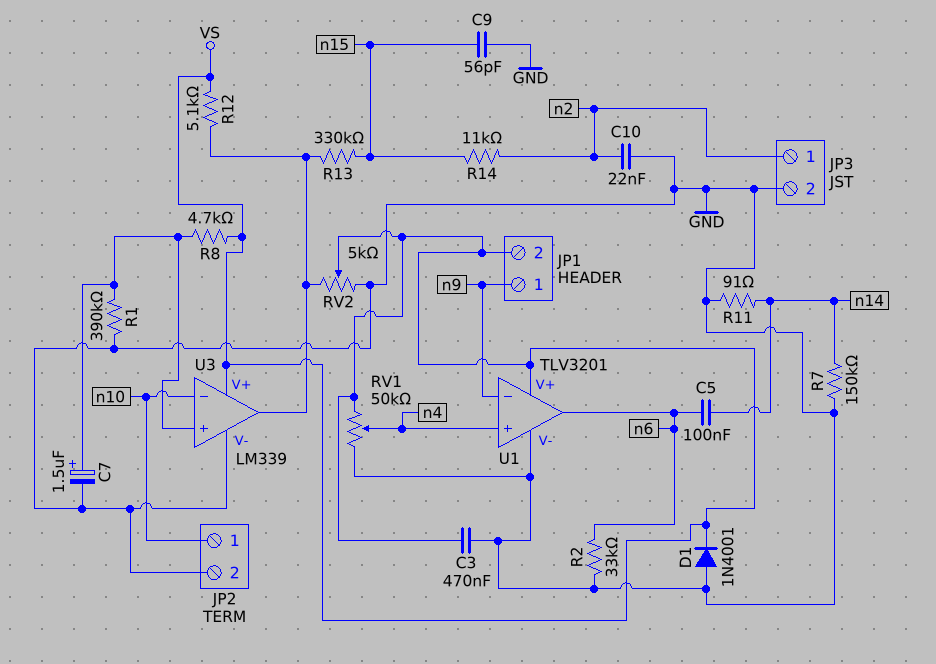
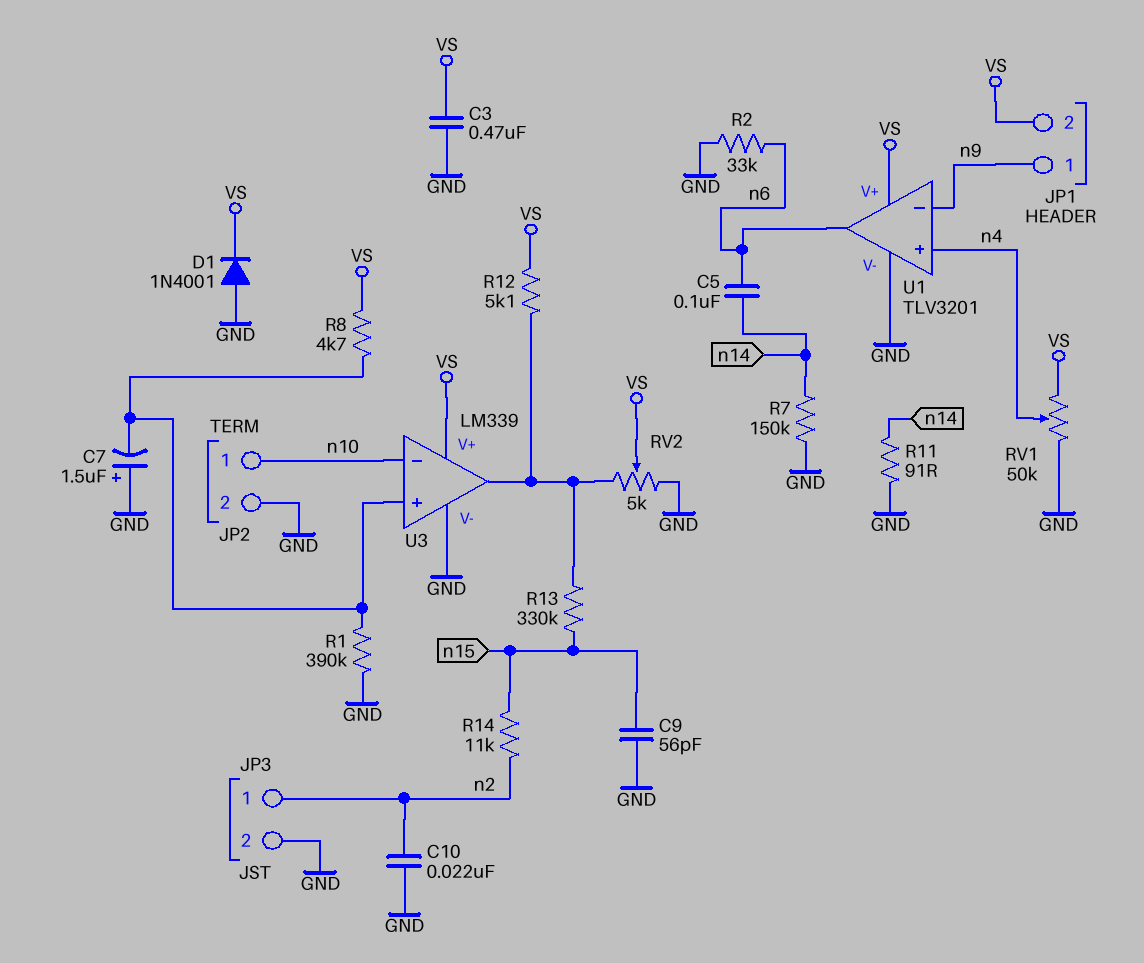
C7: 1.5uF (plus U3/in+, minus GND) -> 1.5uF (plus GND, minus U3/in+)

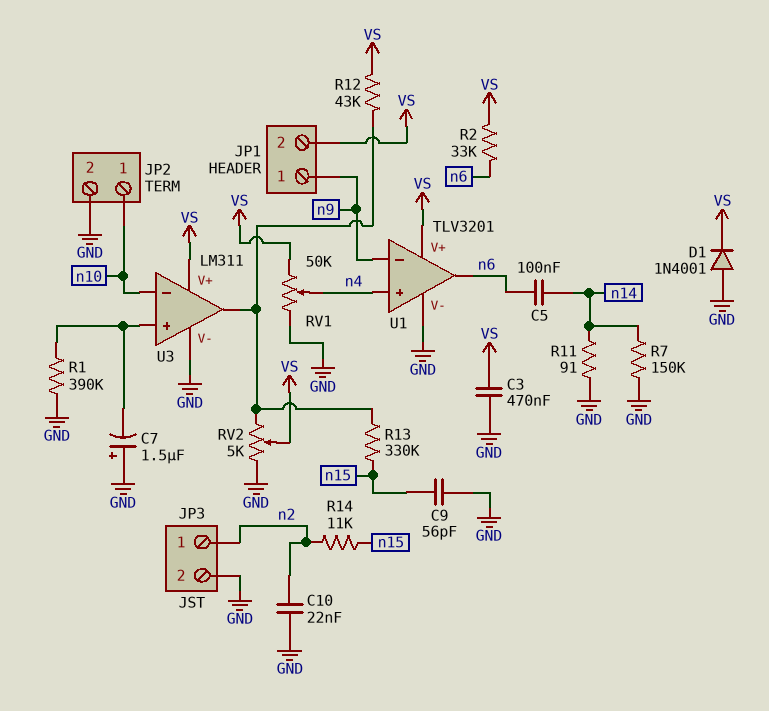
R2: 33k (GND, n6) -> 33k (VS, n6)
R8: 4.7k (U3/in+, VS) -> none
R12: 5.1k (U3/out, VS) -> 43k (U3/out, VS)
U3: LM339 -> LM311

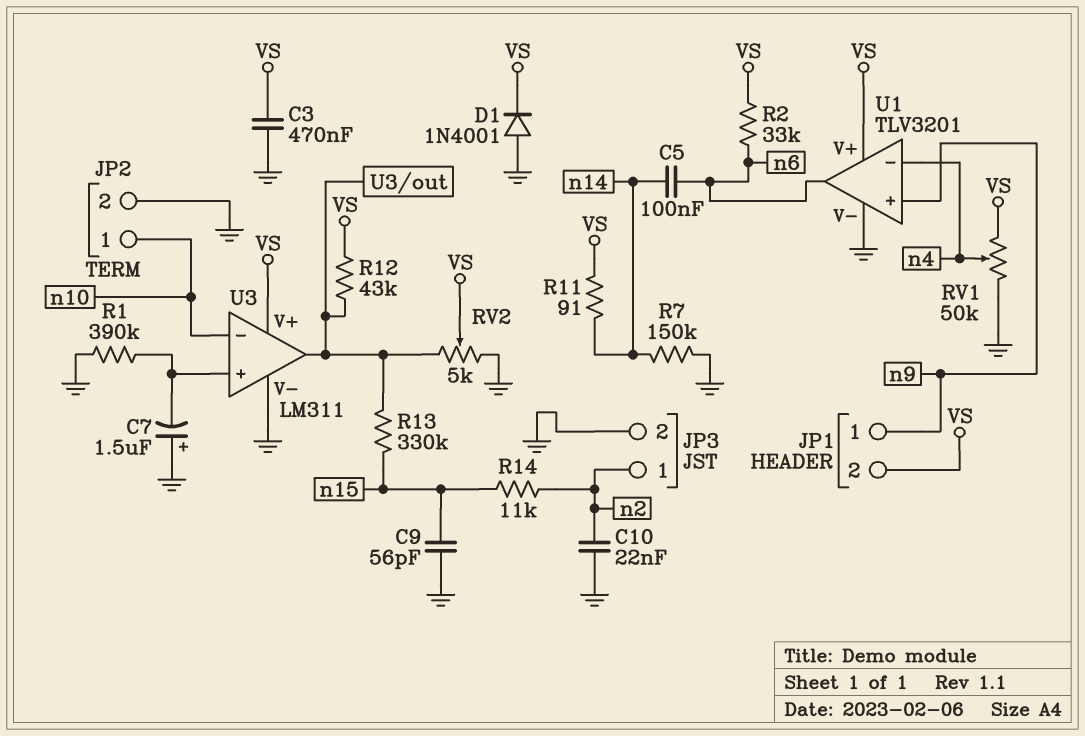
R11: 91 (GND, n14) -> 91 (VS, n14)
U1 pin in+: n4 -> n9
U1 pin in-: n9 -> n4

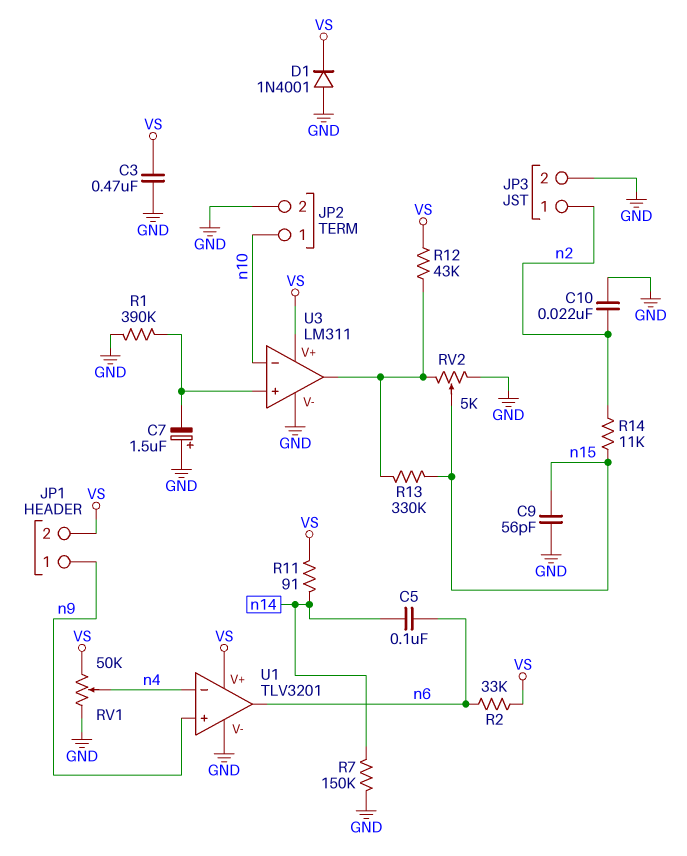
RV2: 5k (GND, U3/out, wiper VS) -> 5k (GND, U3/out, wiper n15)

